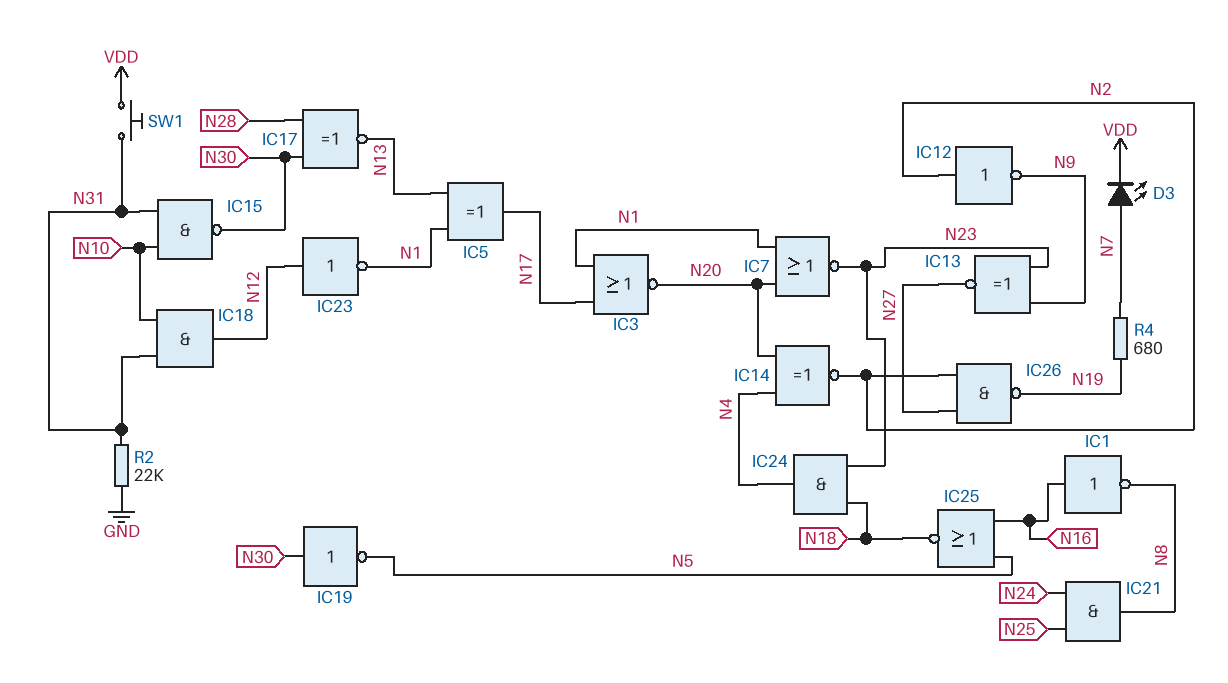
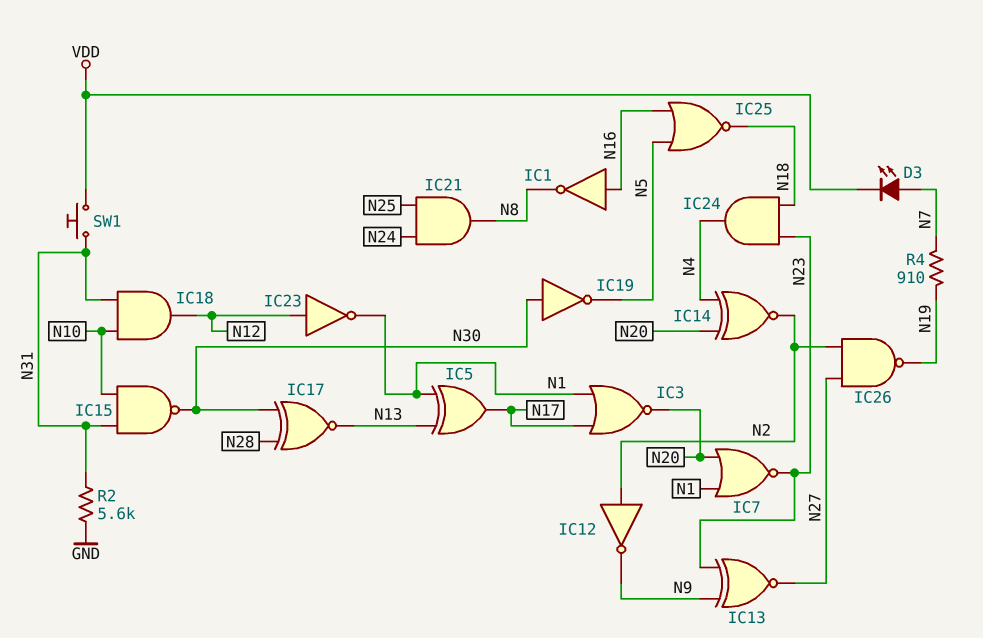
R2: 22k (GND, N31) -> 5.6k (GND, N31)
R4: 680 (N7, N19) -> 910 (N7, N19)

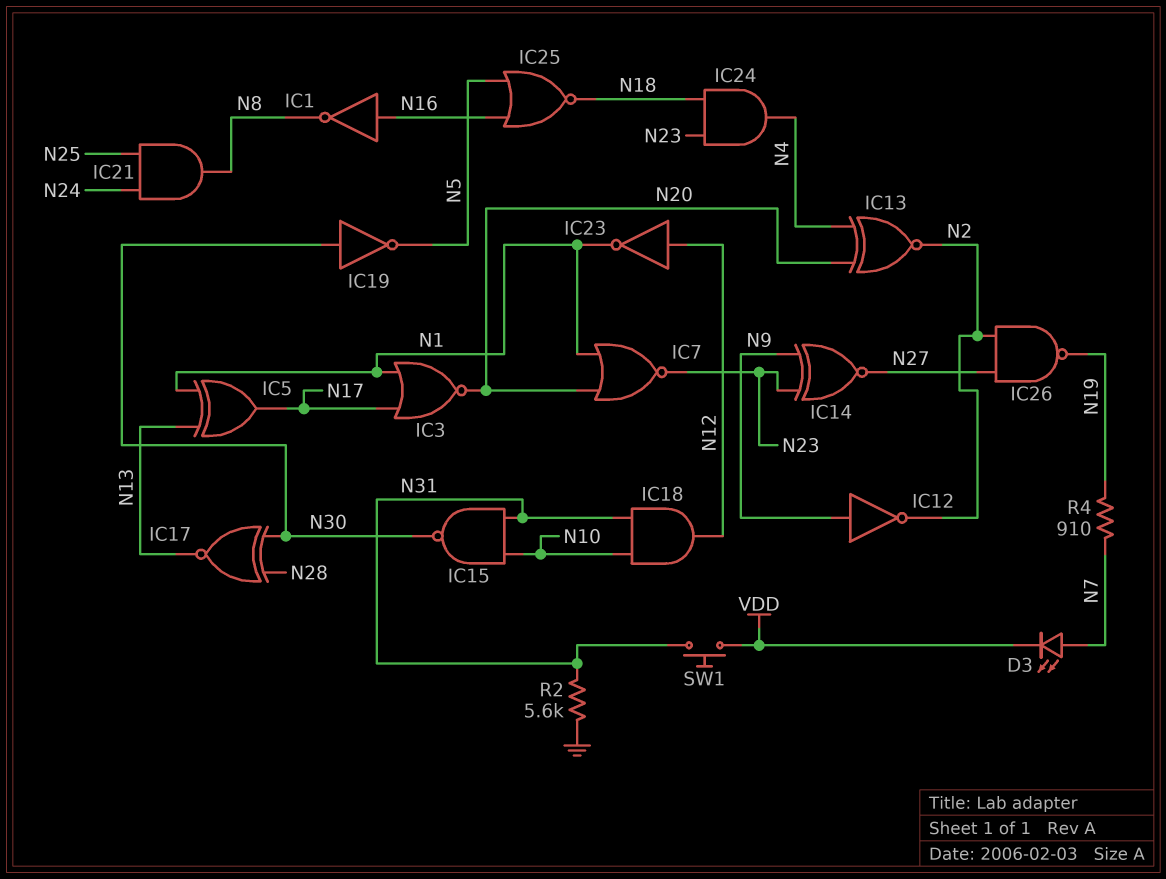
IC12: NOT (in N2, out N9) -> NOT (in N9, out N2)
IC13: XNOR (in N9, in N23, out N27) -> XNOR (in N4, in N20, out N2)
IC14: XNOR (in N4, in N20, out N2) -> XNOR (in N9, in N23, out N27)

